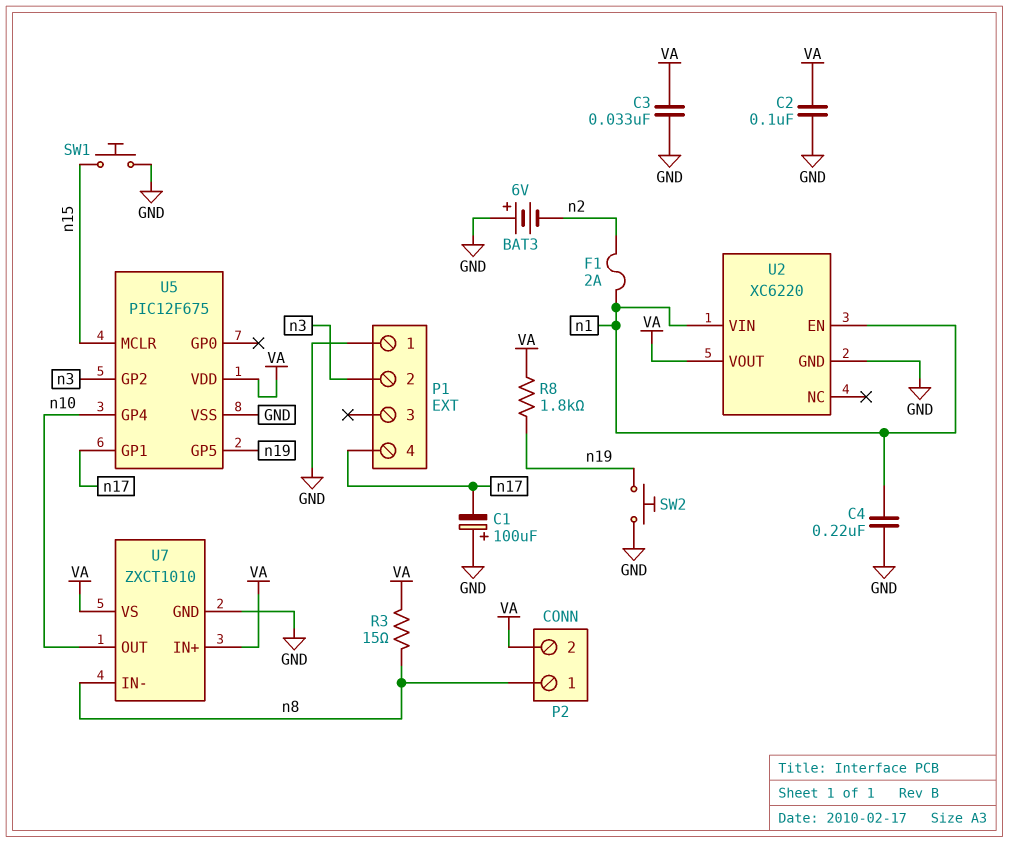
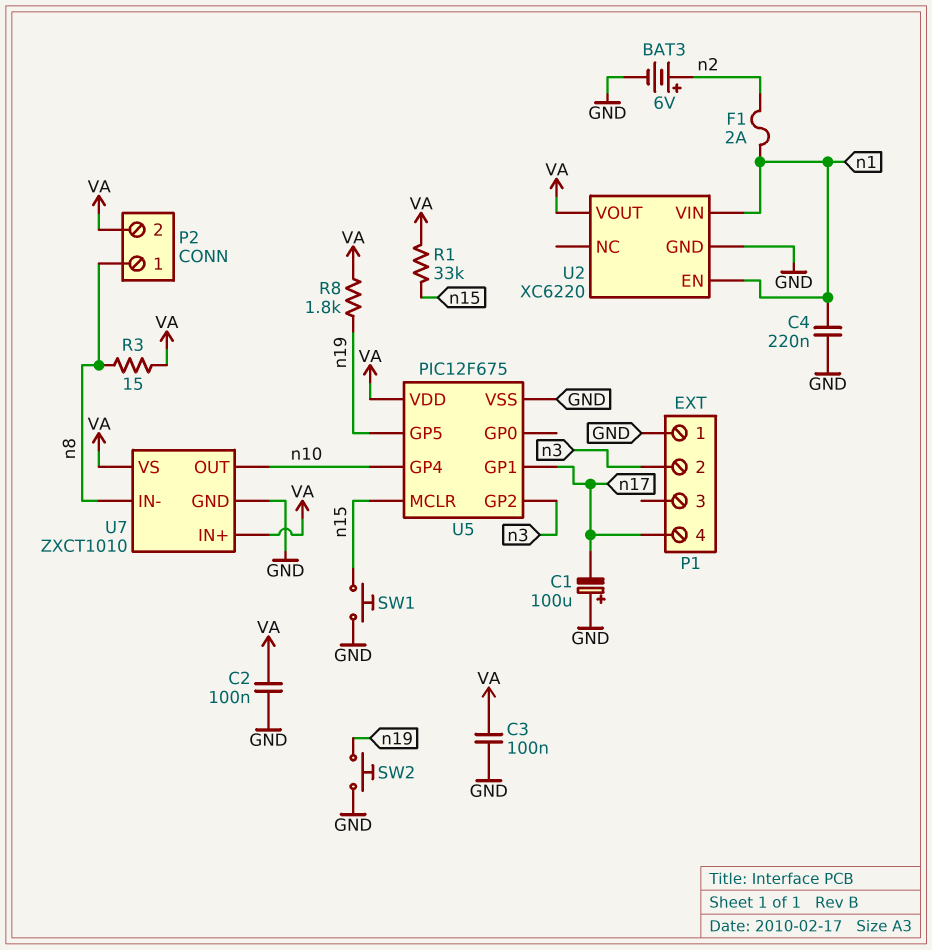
BAT3: 6V (plus GND, minus n2) -> 6V (plus n2, minus GND)
C3: 33nF (GND, VA) -> 100nF (GND, VA)
R1: none -> 33k (VA, n15)

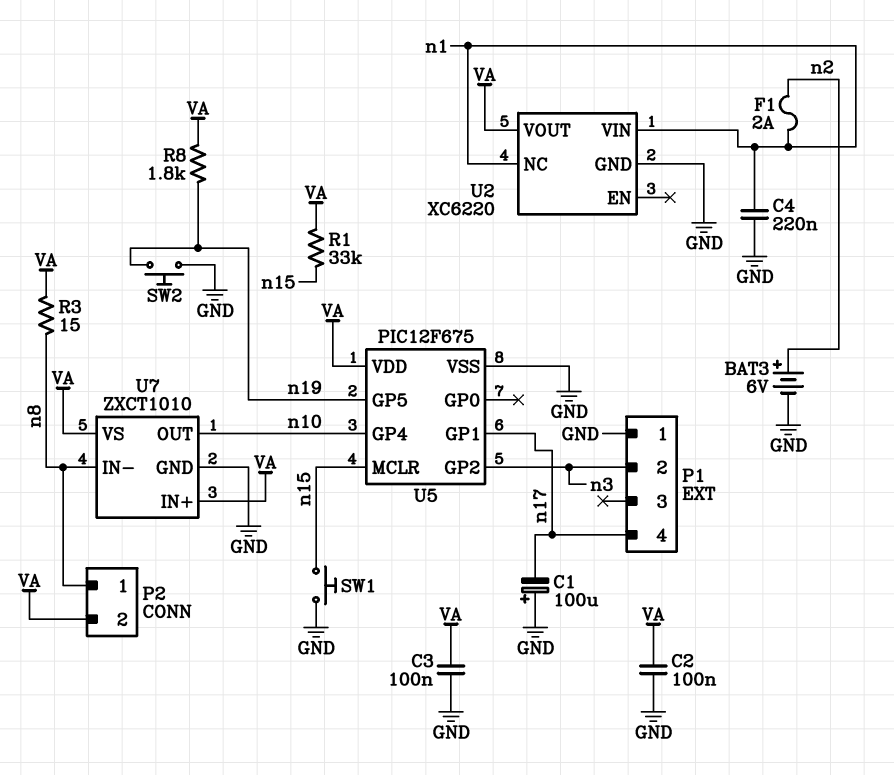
U2 pin EN: n1 -> none
U2 pin NC: none -> n1

